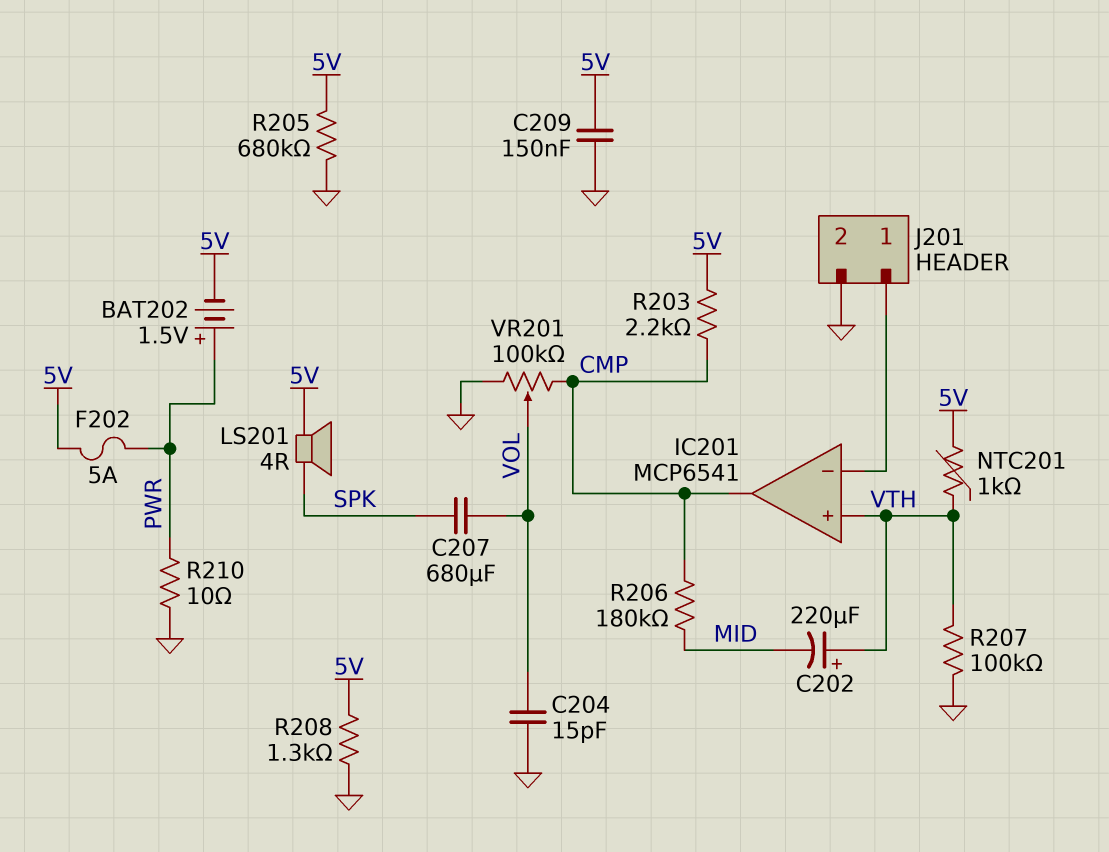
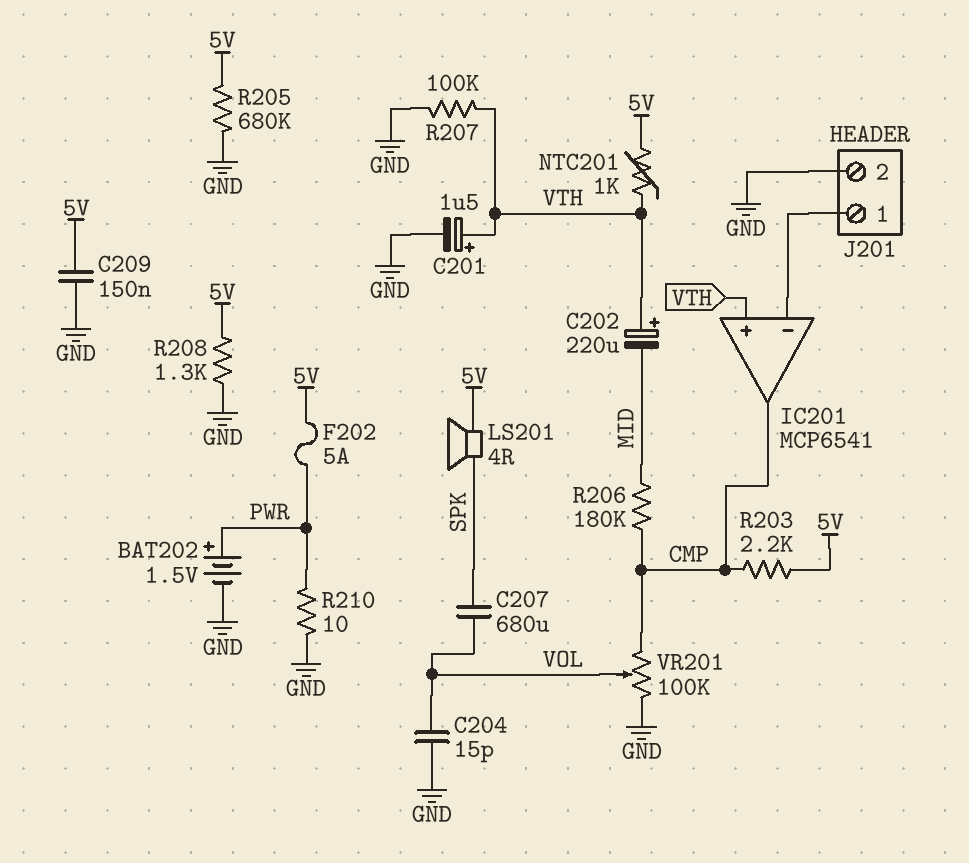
BAT202: 1.5V (plus PWR, minus 5V) -> 1.5V (plus PWR, minus GND)
C201: none -> 1.5uF (plus VTH, minus GND)

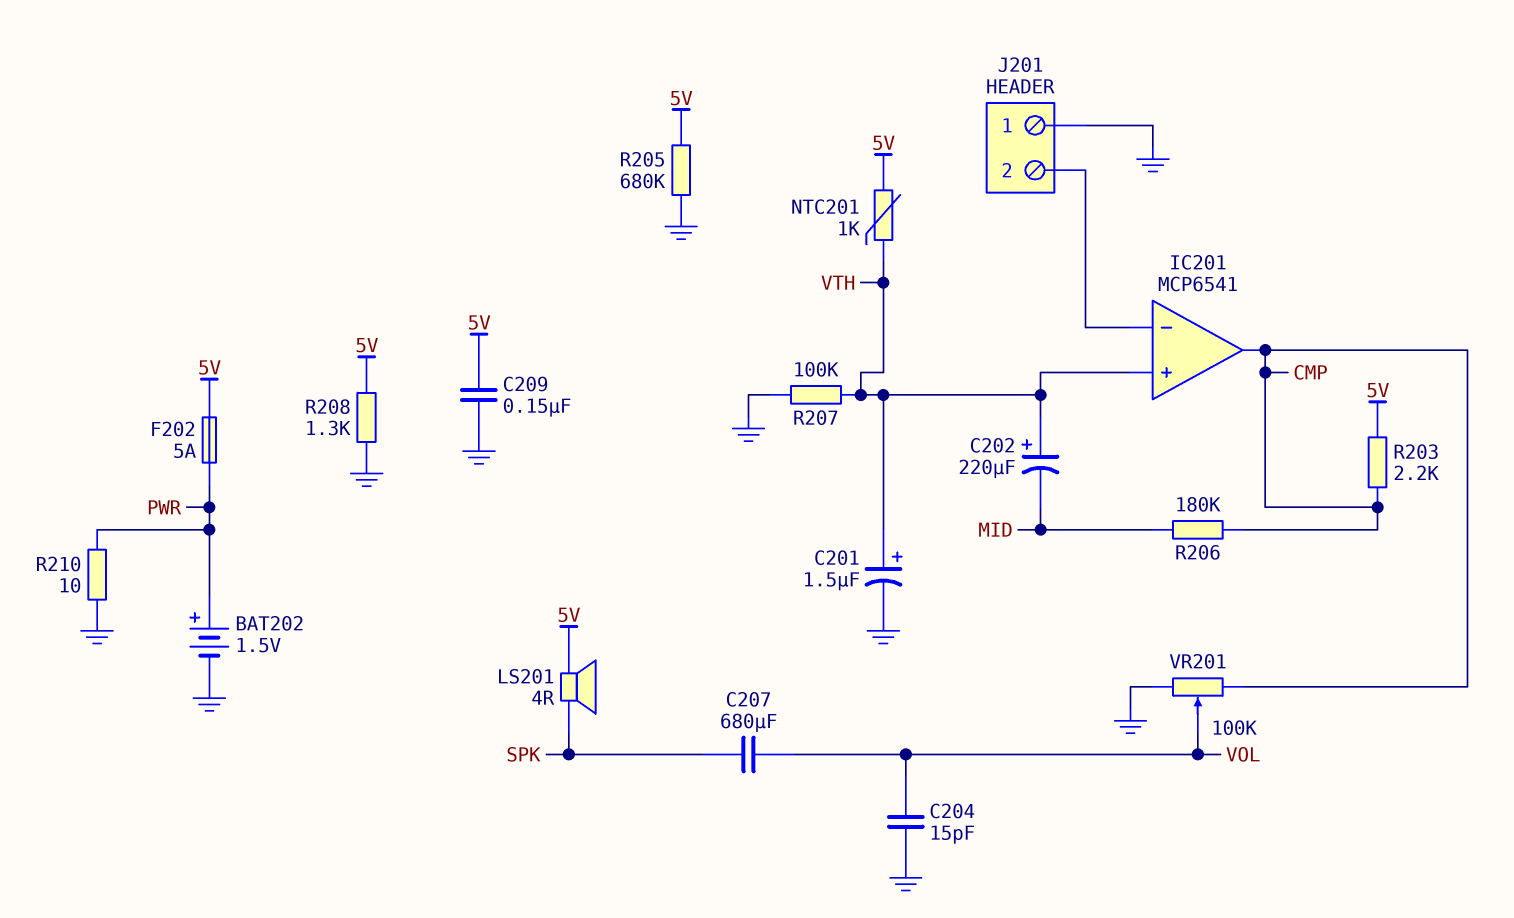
J201 pin 1: IC201/in- -> GND
J201 pin 2: GND -> IC201/in-

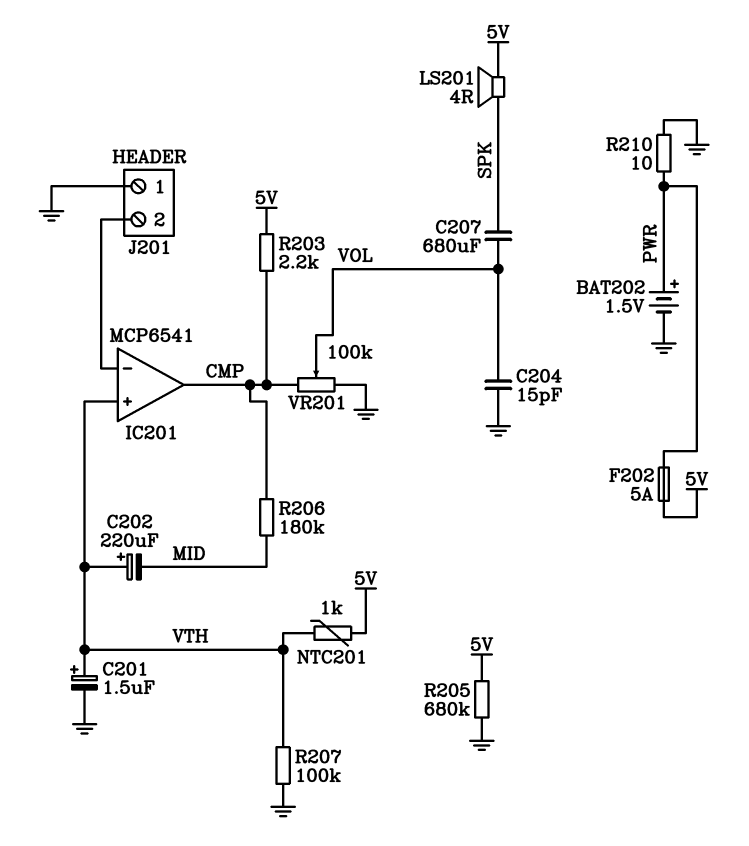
C209: 150nF (5V, GND) -> none
R208: 1.3k (5V, GND) -> none

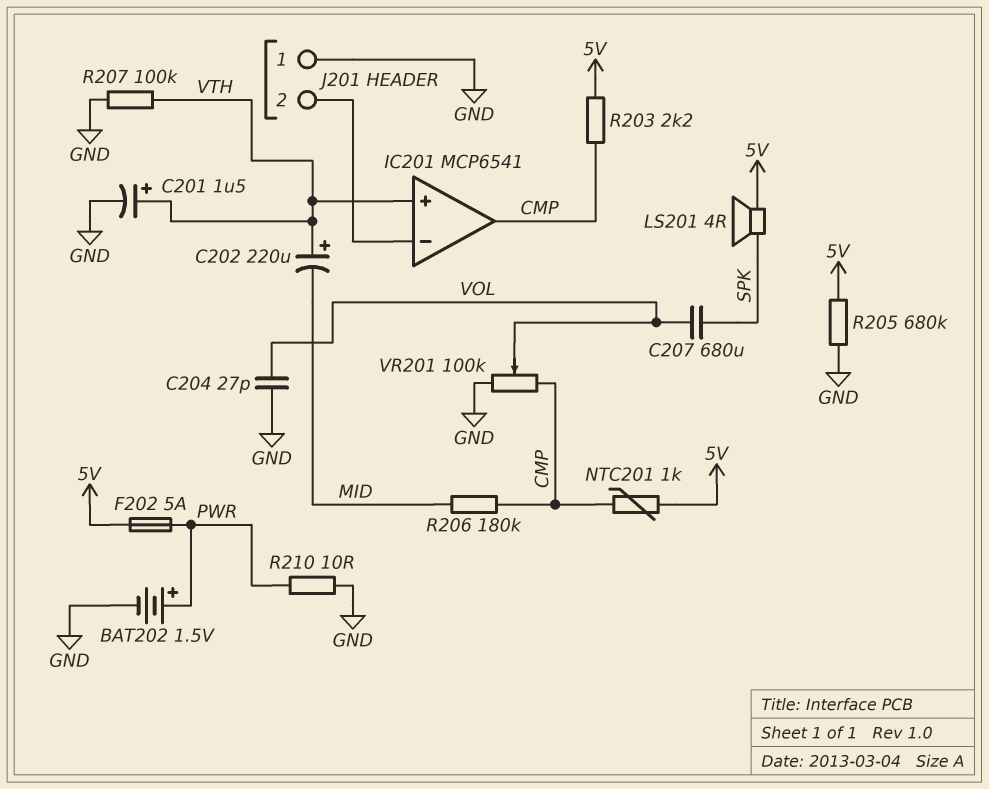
C204: 15pF (GND, VOL) -> 27pF (GND, VOL)
NTC201: 1k (5V, VTH) -> 1k (5V, CMP)

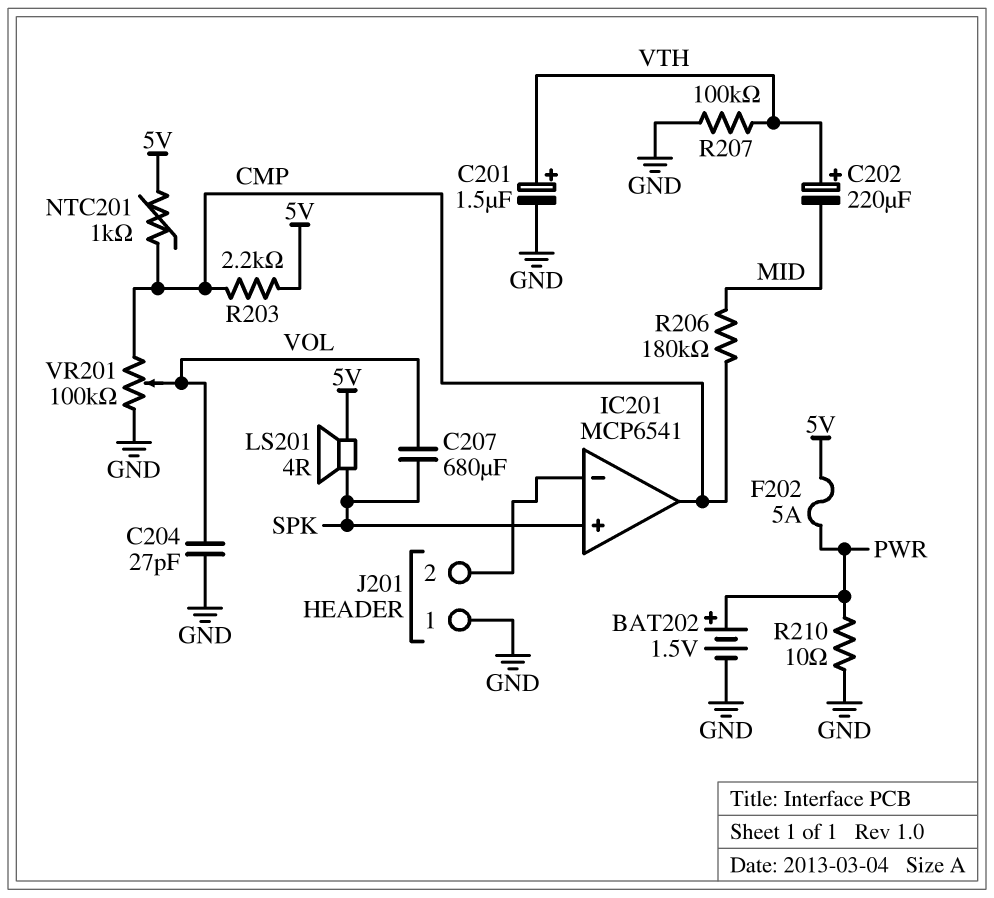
IC201 pin in+: VTH -> SPK
R205: 680k (5V, GND) -> none

